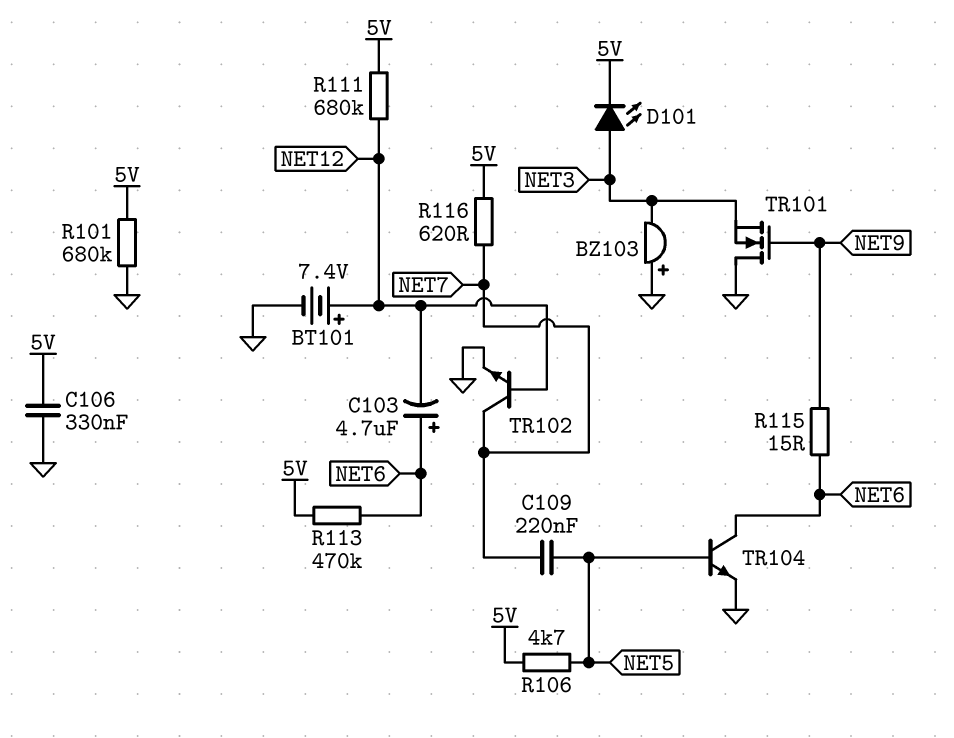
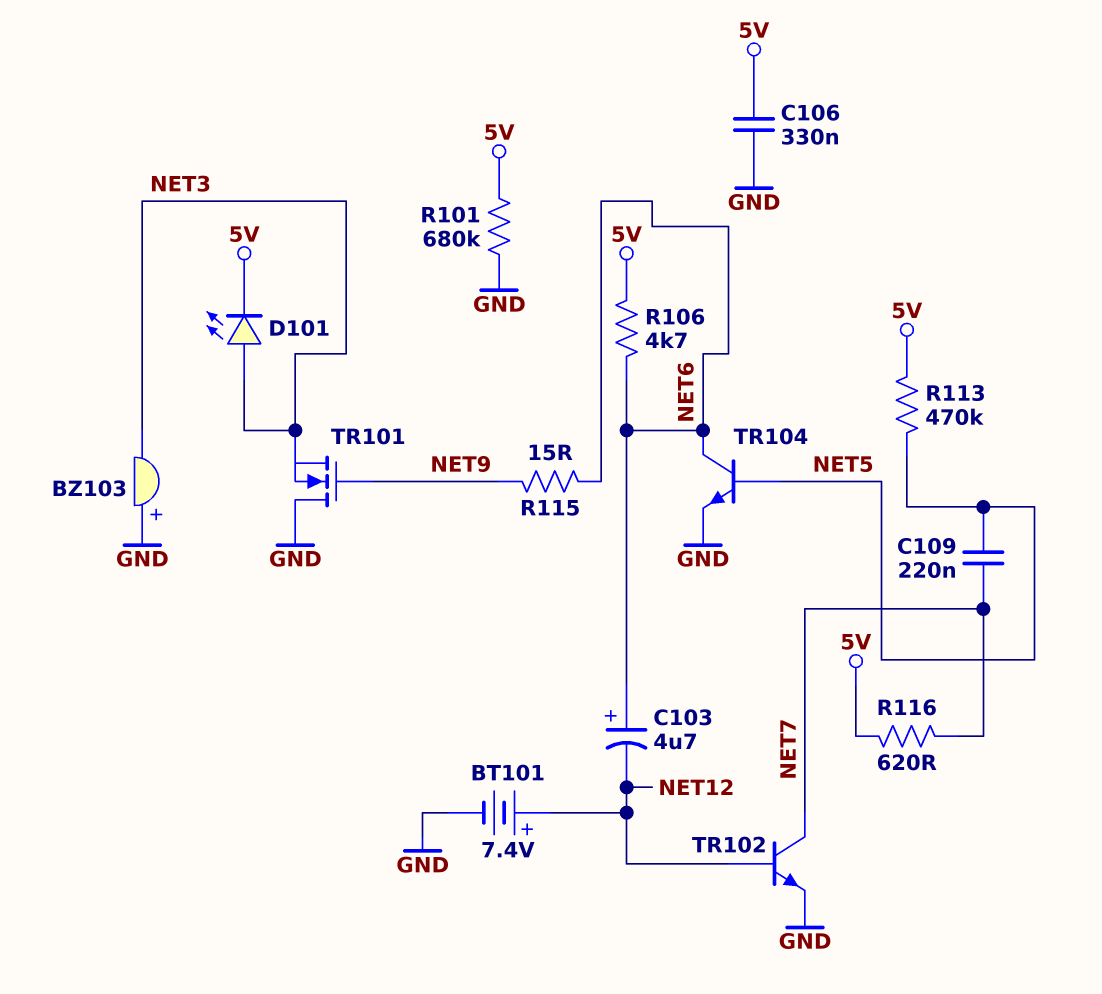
R106: 4.7k (5V, NET5) -> 4.7k (5V, NET6)
R111: 680k (5V, NET12) -> none
R113: 470k (5V, NET6) -> 470k (5V, NET5)

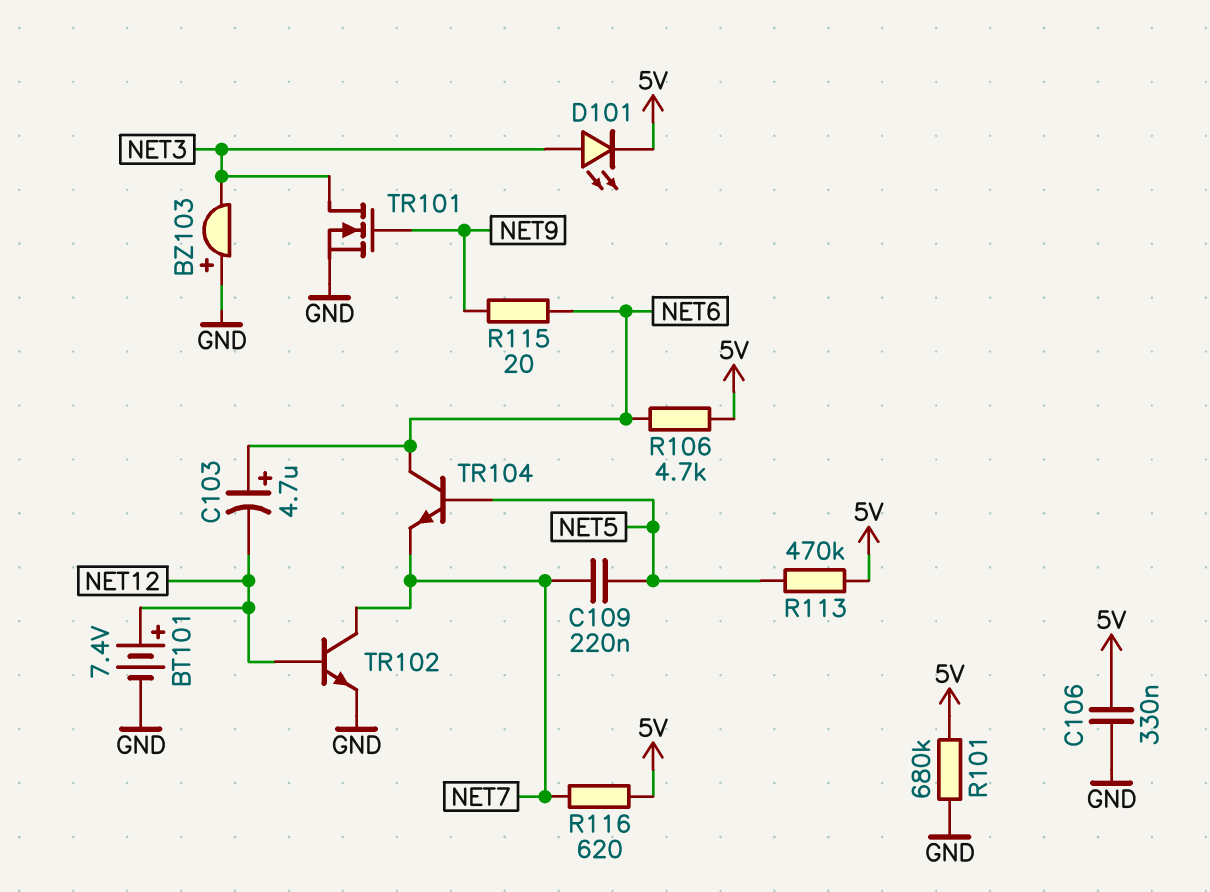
R115: 15 (NET6, NET9) -> 20 (NET6, NET9)
TR101: NMOS (G NET9, D GND, S NET3) -> NMOS (G NET9, D NET3, S GND)
TR104: NPN (B NET5, C NET6, E GND) -> NPN (B NET5, C NET6, E NET7)

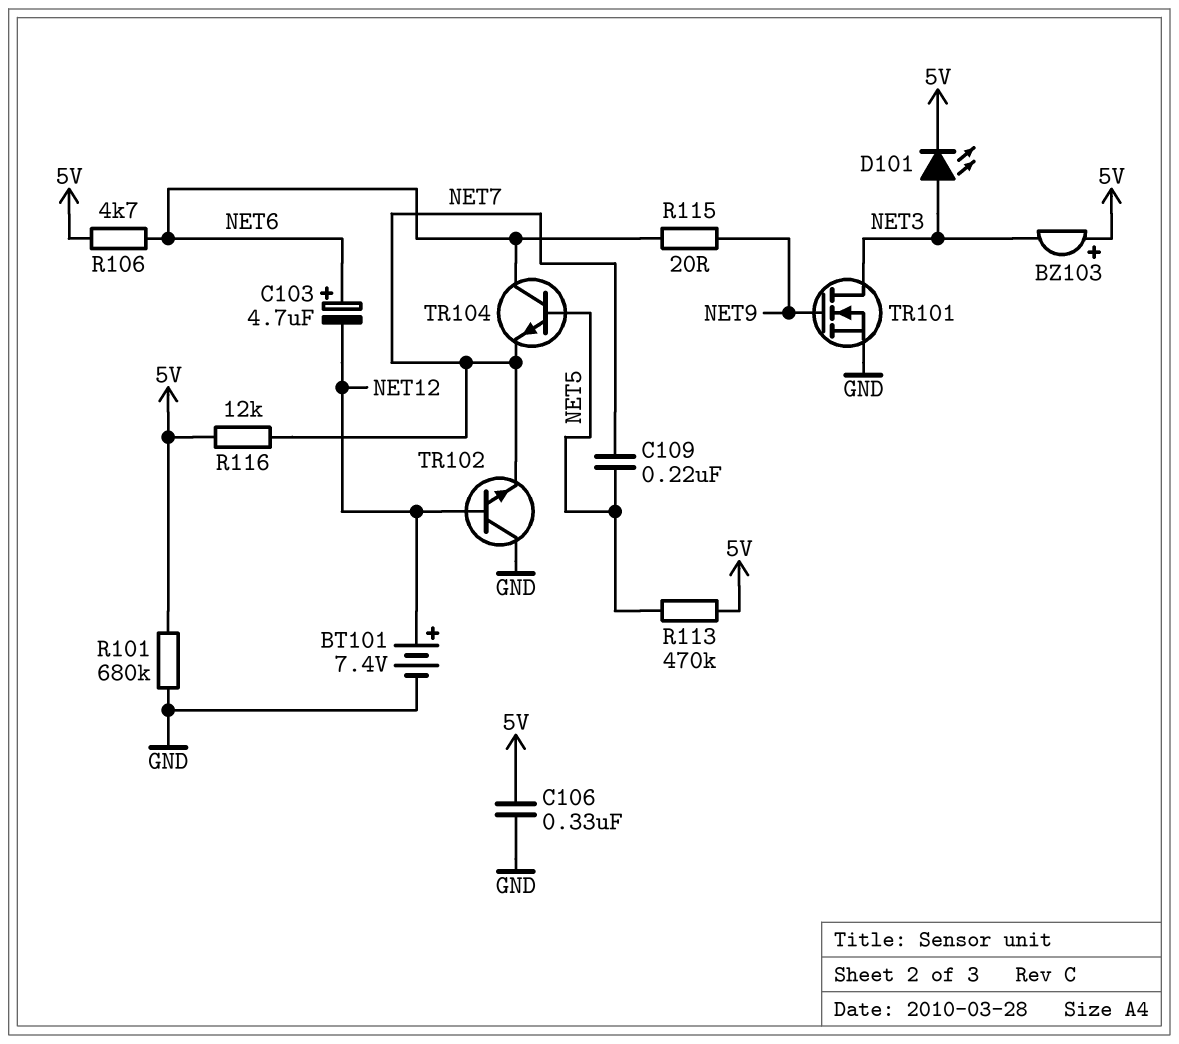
BZ103: buzzer (plus GND, minus NET3) -> buzzer (plus 5V, minus NET3)
R116: 620 (5V, NET7) -> 12k (5V, NET7)
TR102: NPN (B NET12, C NET7, E GND) -> NPN (B NET12, C GND, E NET7)

